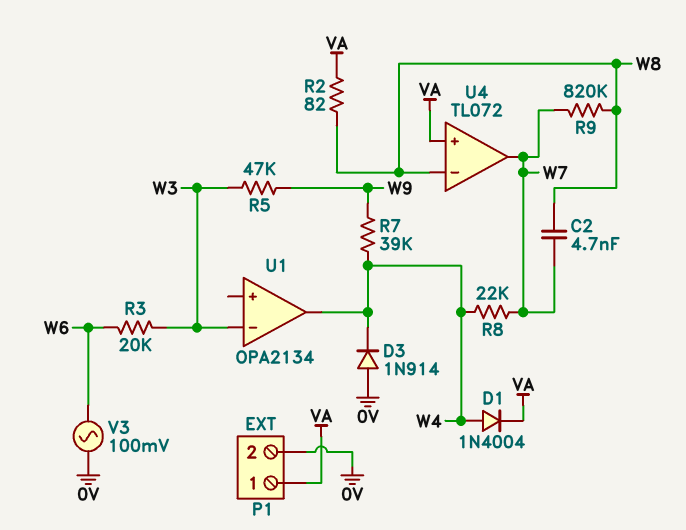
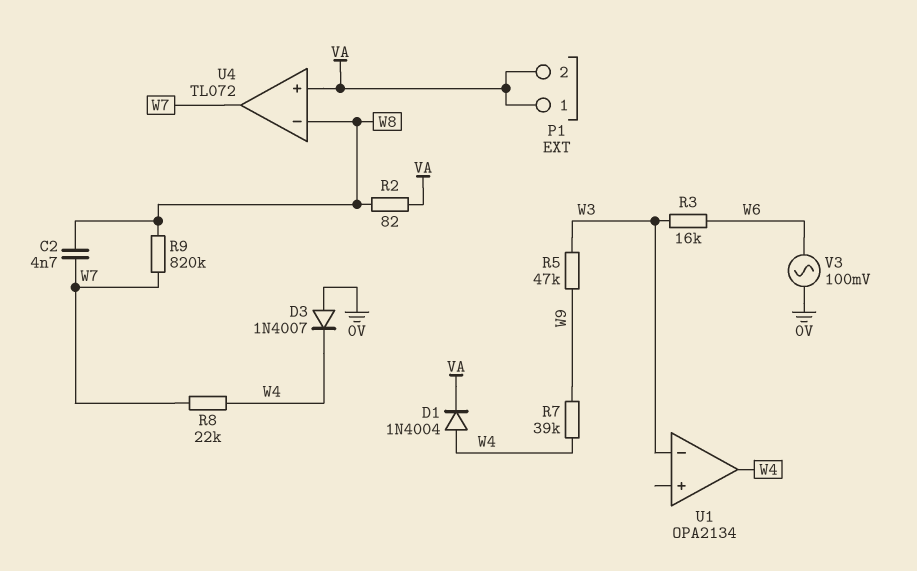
D3: diode 1N914 (A 0V, K W4) -> diode 1N4007 (A 0V, K W4)
P1 pin 2: 0V -> VA
R3: 20k (W3, W6) -> 16k (W3, W6)

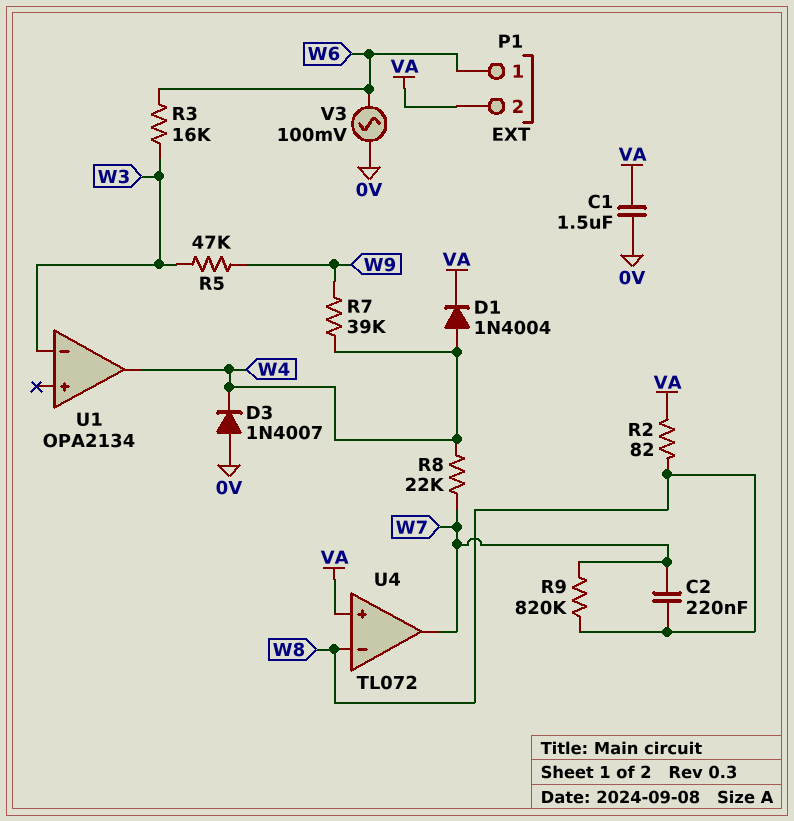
C1: none -> 1.5uF (0V, VA)
C2: 4.7nF (W7, W8) -> 220nF (W7, W8)
P1 pin 1: VA -> W6

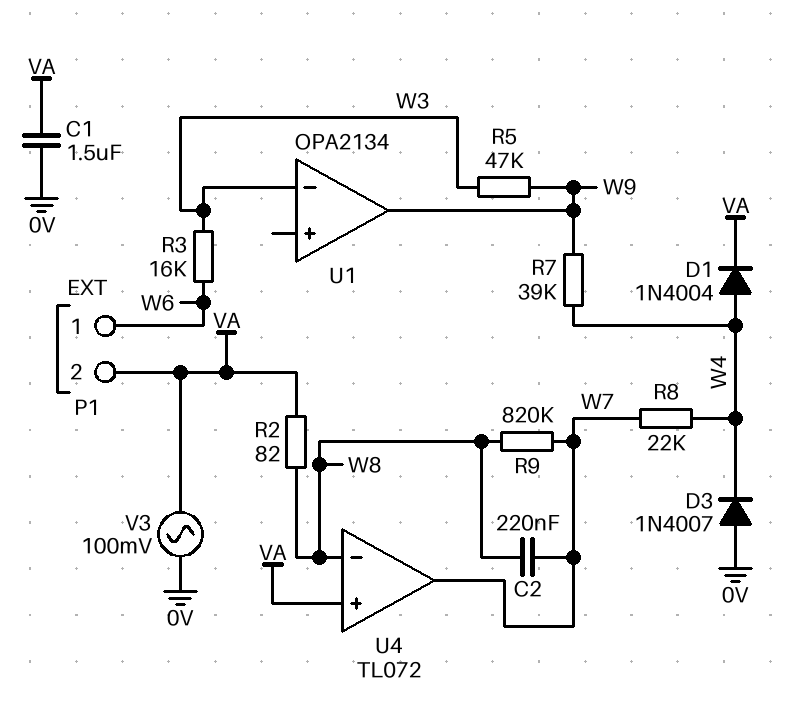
U1 pin out: W4 -> W9
V3: AC 100mV (0V, W6) -> AC 100mV (0V, VA)

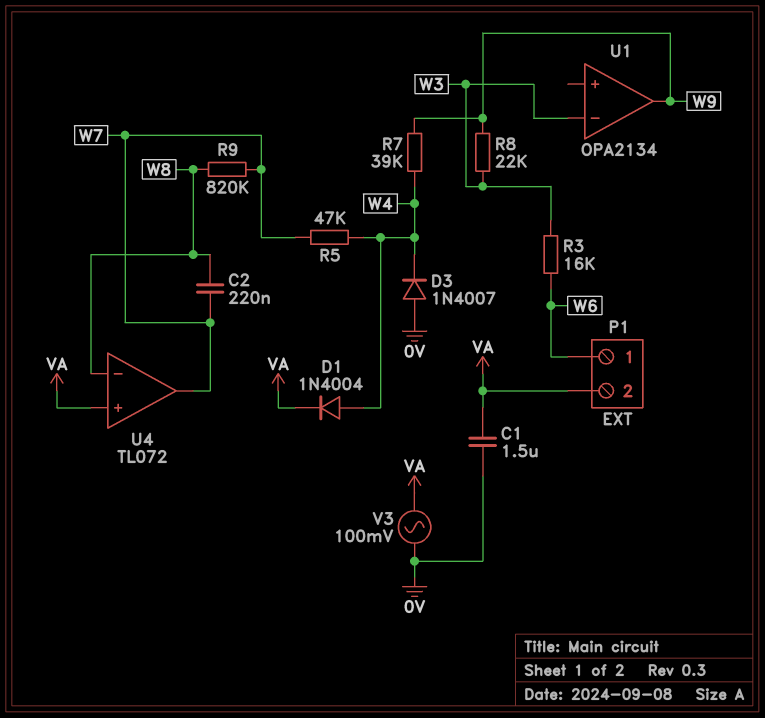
R2: 82 (VA, W8) -> none
R5: 47k (W3, W9) -> 47k (W4, W7)
R8: 22k (W4, W7) -> 22k (W3, W9)

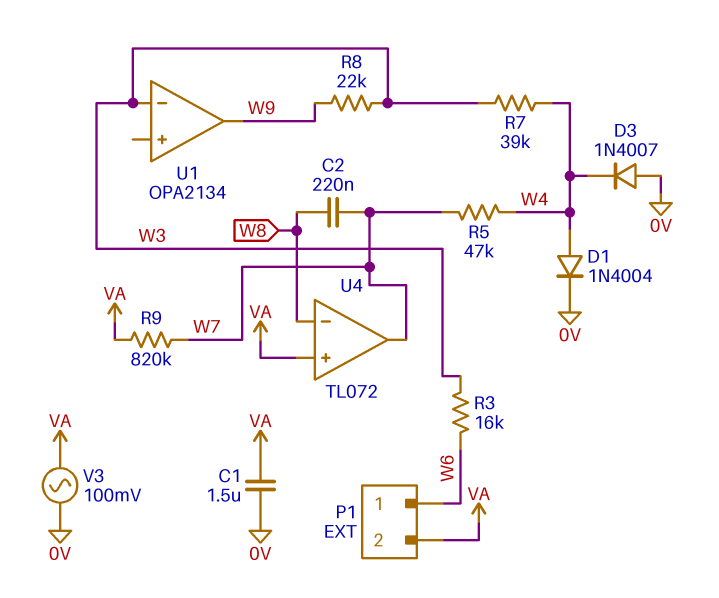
D1: diode 1N4004 (A W4, K VA) -> diode 1N4004 (A W4, K 0V)
R7: 39k (W4, W9) -> 39k (W3, W4)
R9: 820k (W7, W8) -> 820k (VA, W7)

